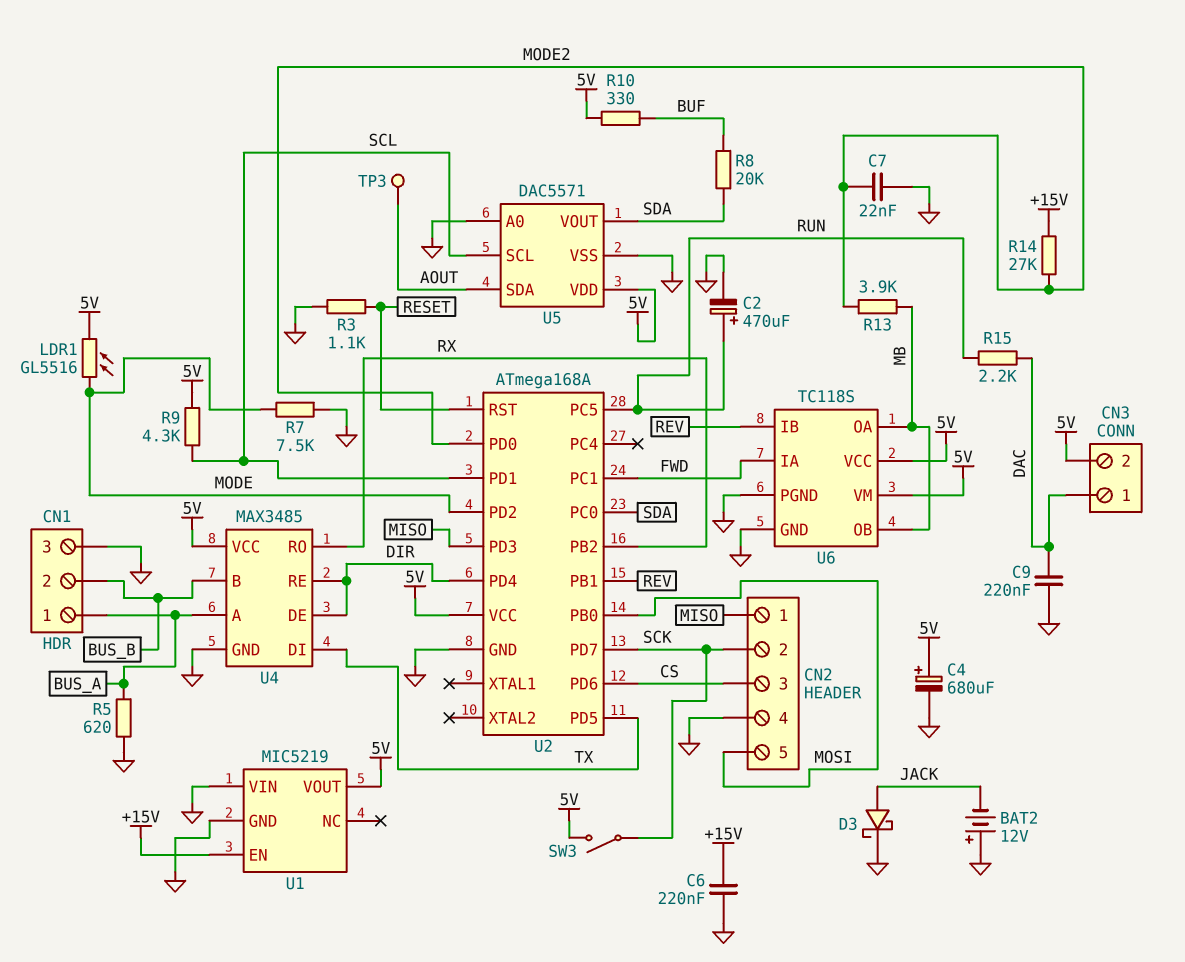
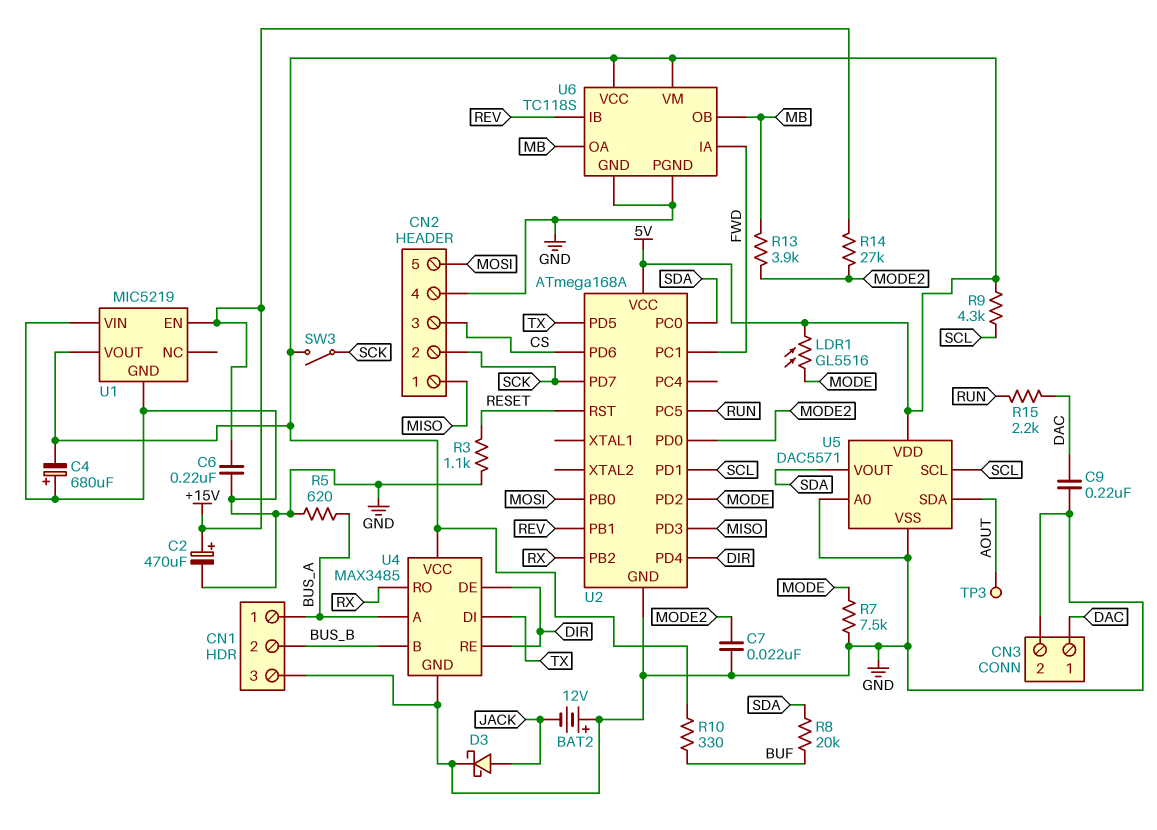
C2: 470uF (plus RUN, minus GND) -> 470uF (plus +15V, minus GND)
C4: 680uF (plus 5V, minus GND) -> 680uF (plus GND, minus 5V)
CN3 pin 2: 5V -> GND

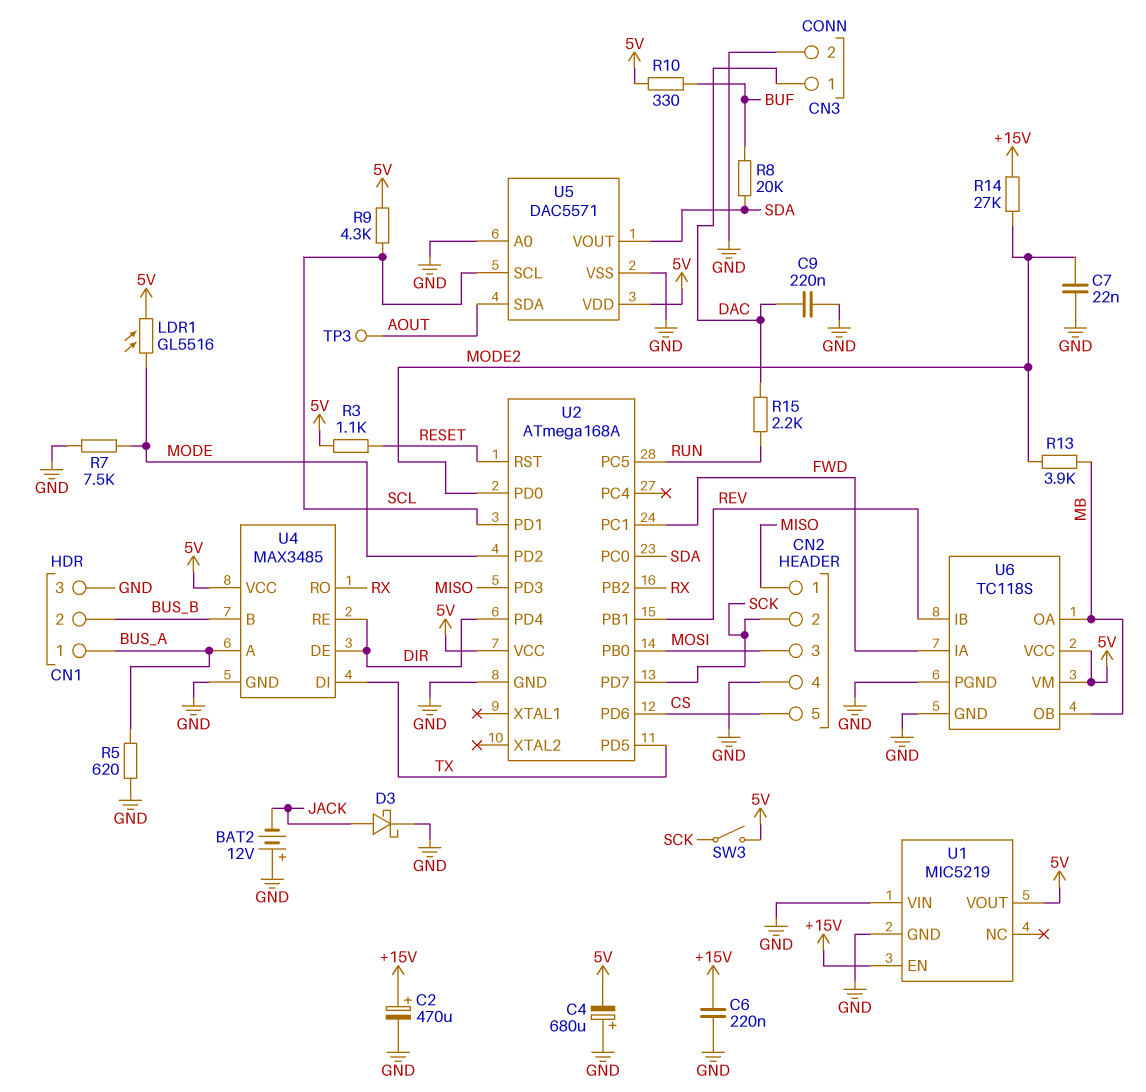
CN2 pin 3: CS -> MOSI
CN2 pin 5: MOSI -> CS
R3: 1.1k (GND, RESET) -> 1.1k (5V, RESET)

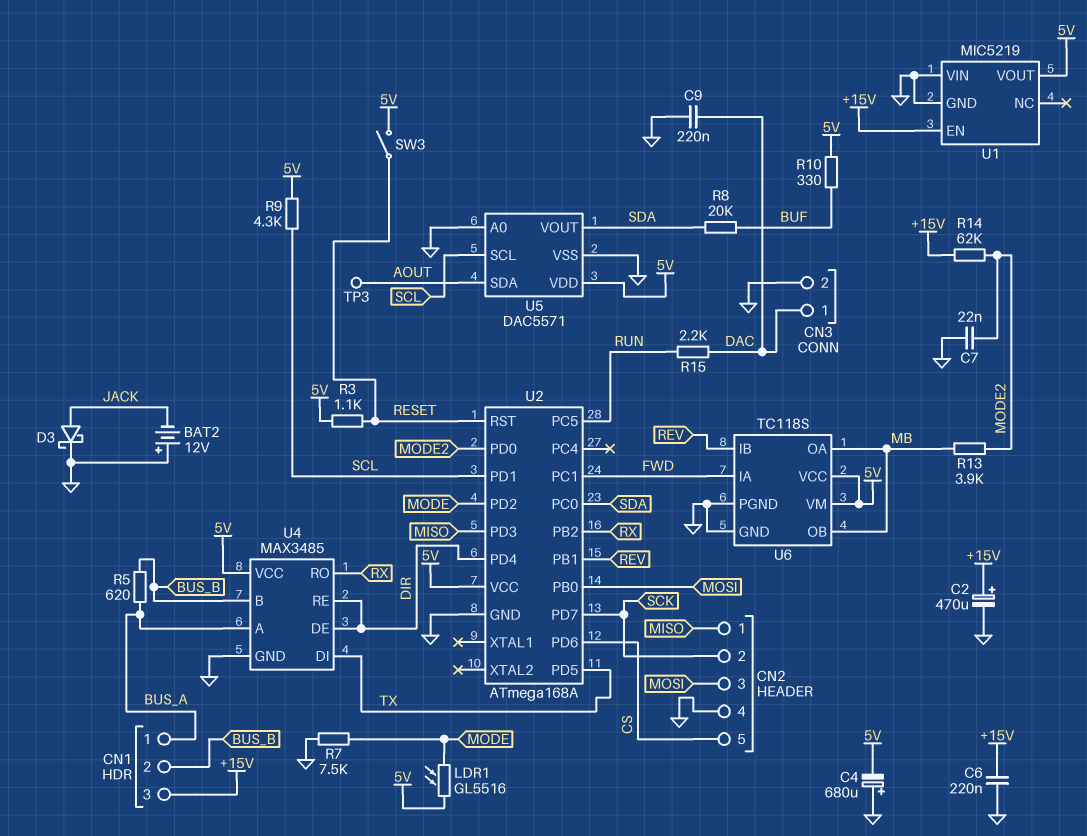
CN1 pin 3: GND -> +15V
R5: 620 (BUS_A, GND) -> 620 (BUS_A, BUS_B)
R14: 27k (+15V, MODE2) -> 62k (+15V, MODE2)
SW3: switch (5V, SCK) -> switch (5V, RESET)

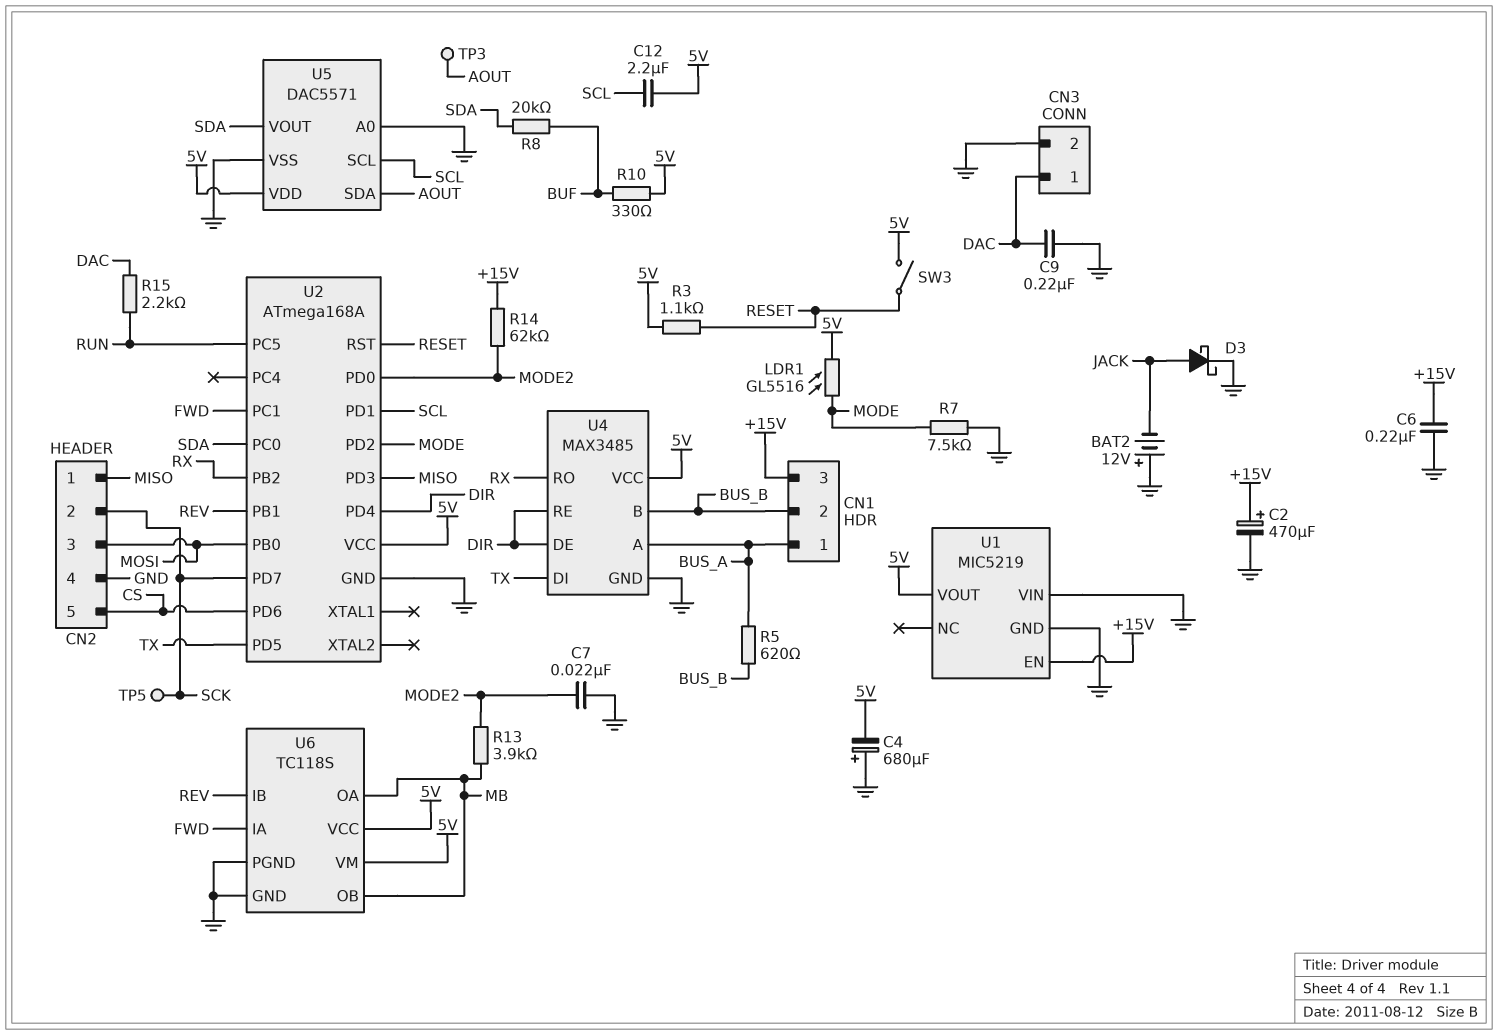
C12: none -> 2.2uF (5V, SCL)
R9: 4.3k (5V, SCL) -> none
TP5: none -> test point (SCK)

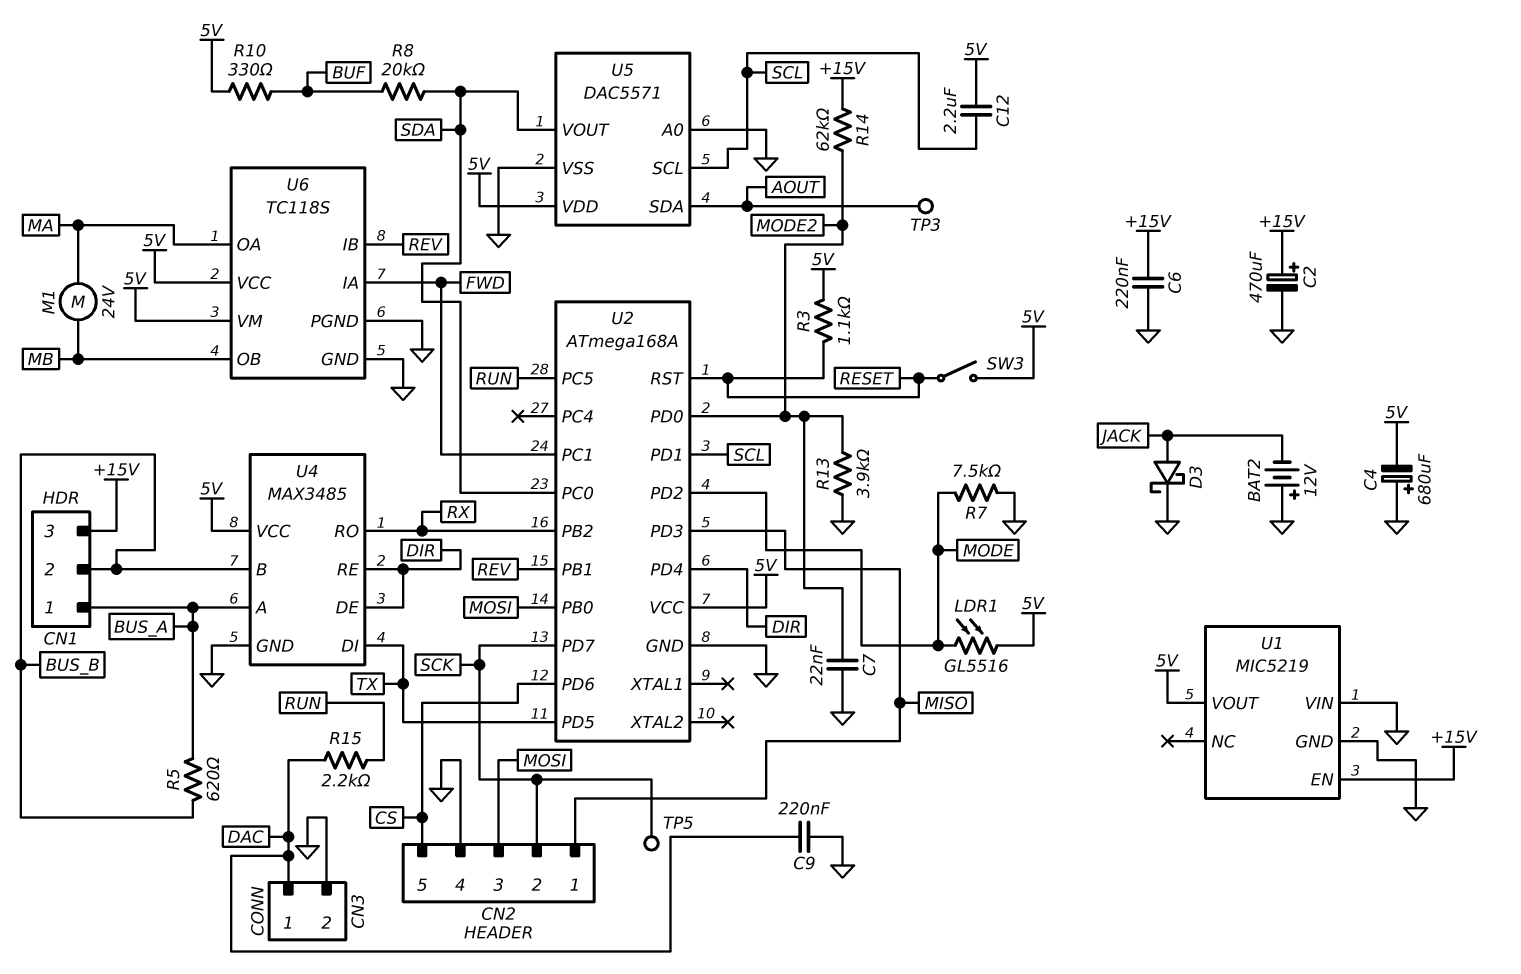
M1: none -> motor 24V (MA, MB)
R13: 3.9k (MB, MODE2) -> 3.9k (GND, MODE2)
U6 pin OA: MB -> MA

